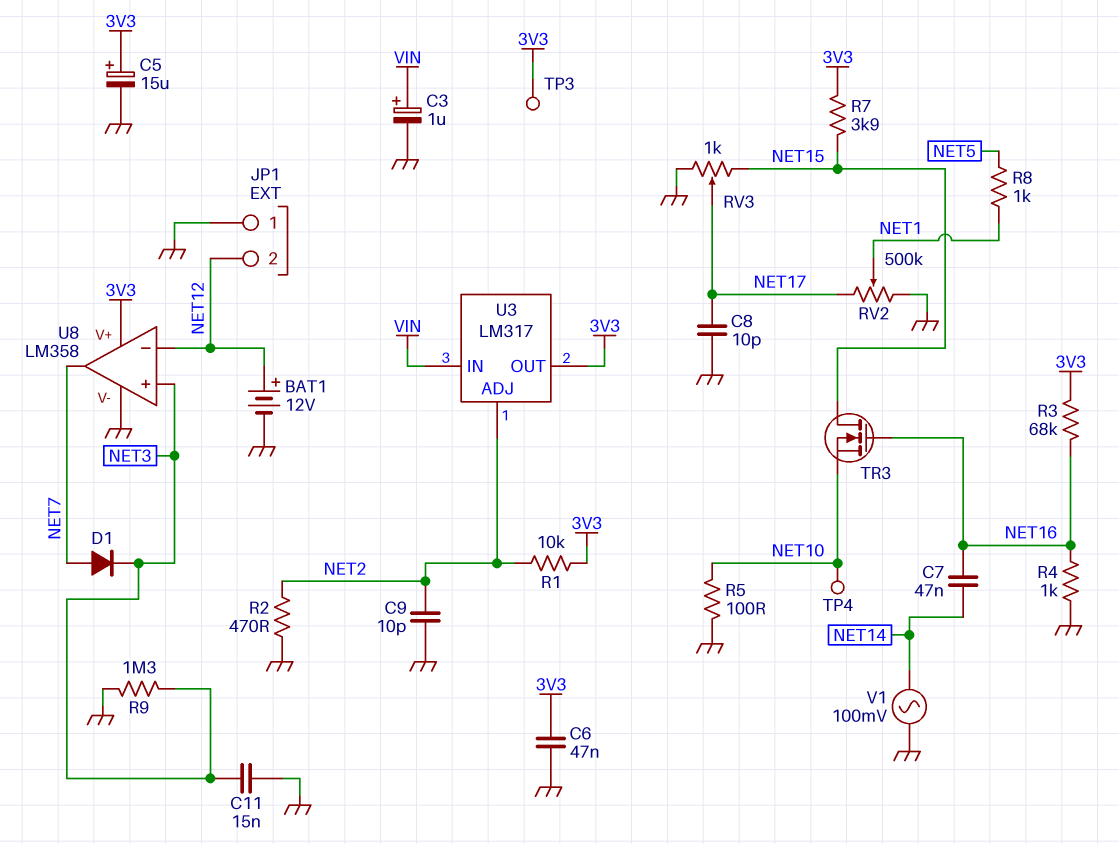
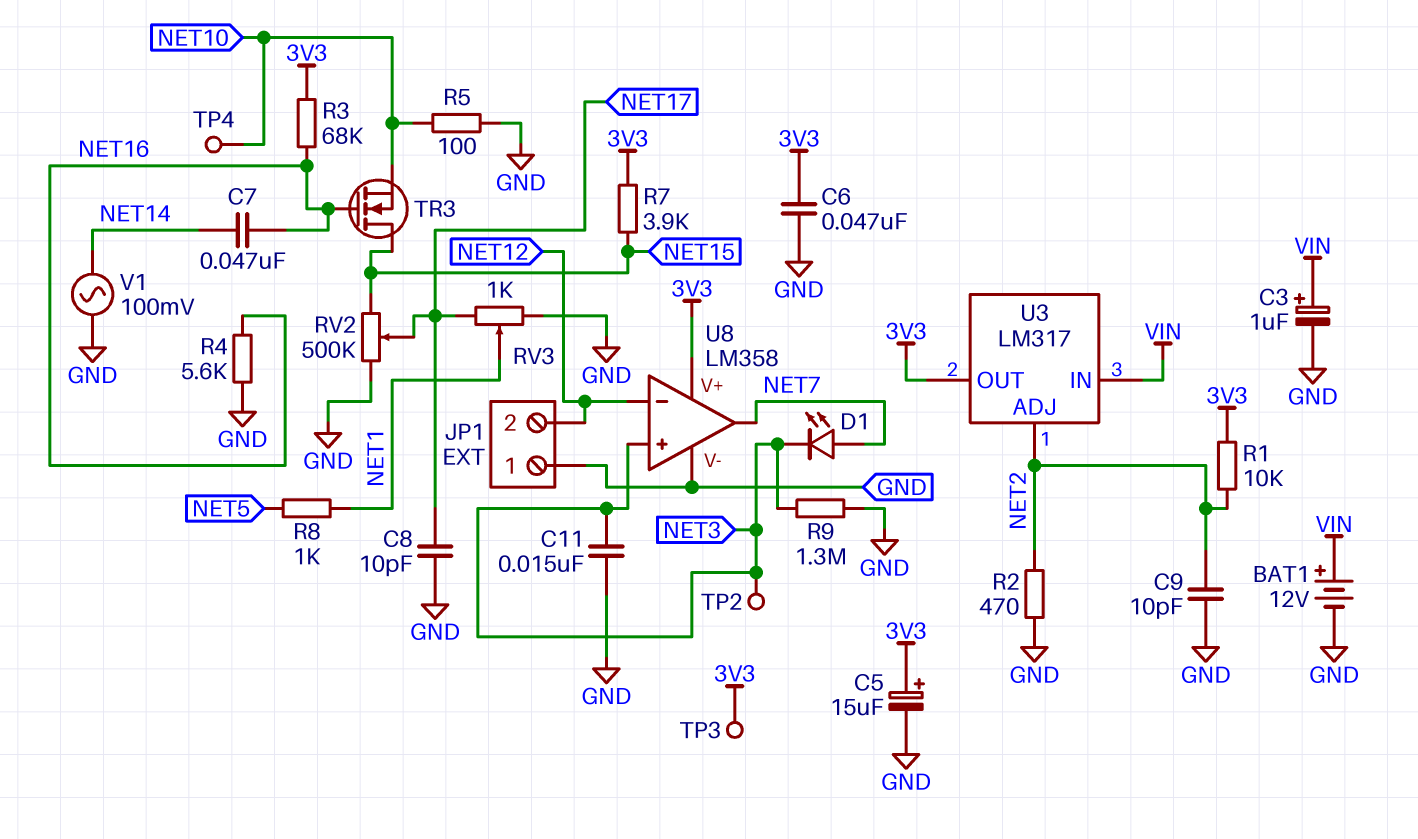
BAT1: 12V (plus NET12, minus GND) -> 12V (plus VIN, minus GND)
D1: diode (A NET7, K NET3) -> LED (A NET7, K NET3)
R4: 1k (GND, NET16) -> 5.6k (GND, NET16)
RV2: 500k (GND, NET17, wiper NET1) -> 500k (GND, NET15, wiper NET17)
RV3: 1k (GND, NET15, wiper NET17) -> 1k (GND, NET17, wiper NET1)
TP2: none -> test point (NET3)

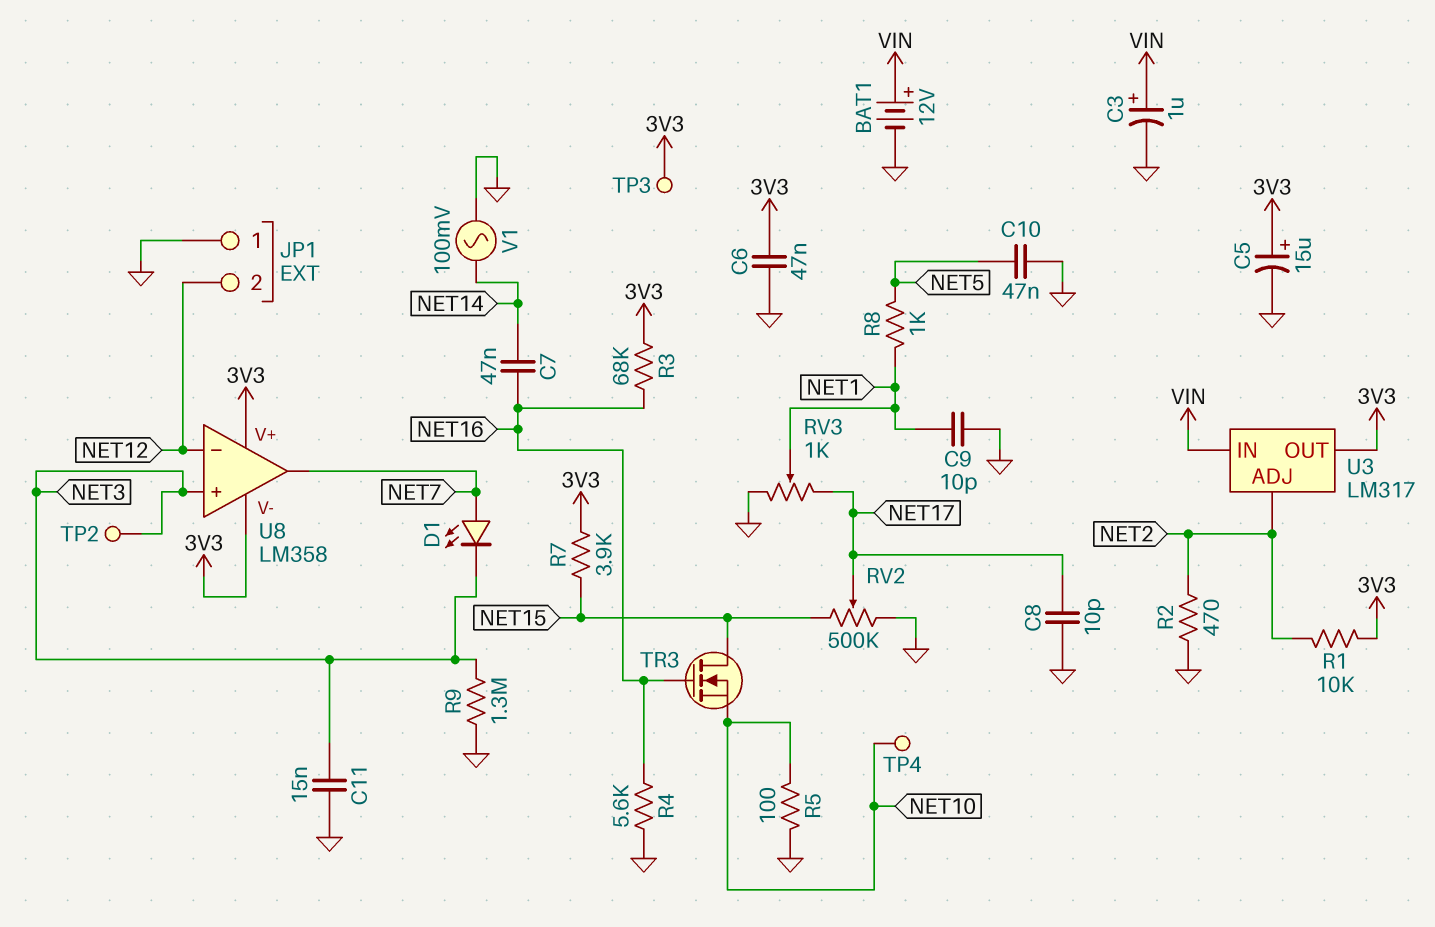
C9: 10pF (GND, NET2) -> 10pF (GND, NET1)
C10: none -> 47nF (GND, NET5)
U8 pin V-: GND -> 3V3

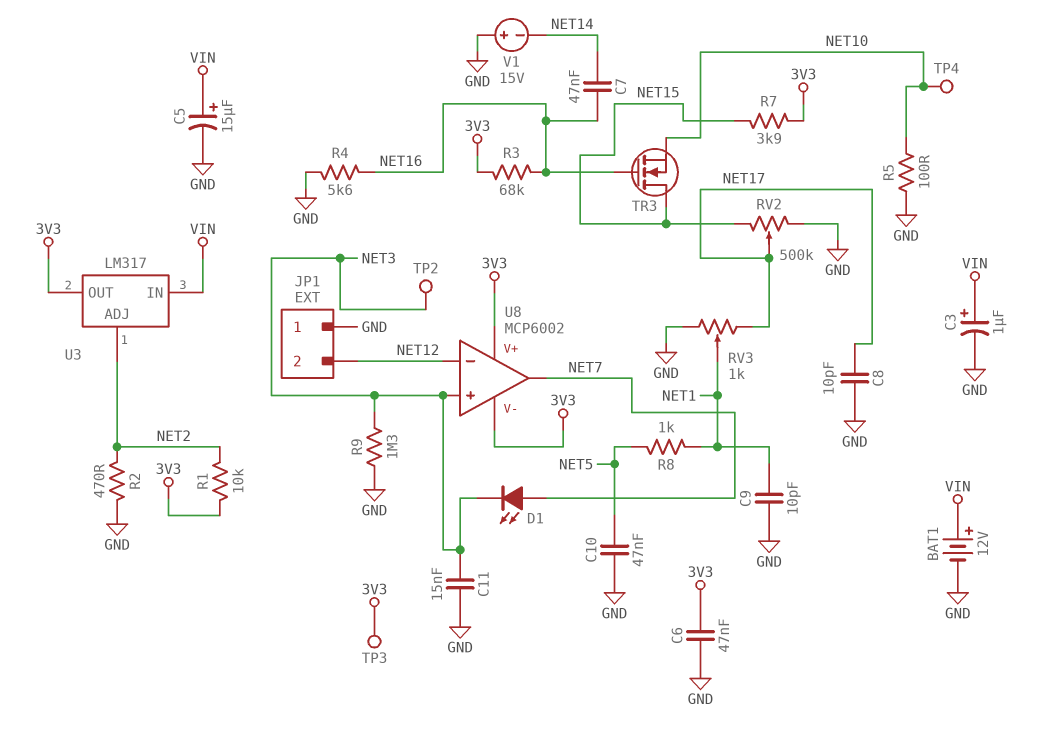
C5: 15uF (plus 3V3, minus GND) -> 15uF (plus VIN, minus GND)
U8: LM358 -> MCP6002
V1: AC 100mV (GND, NET14) -> 15V (plus GND, minus NET14)

